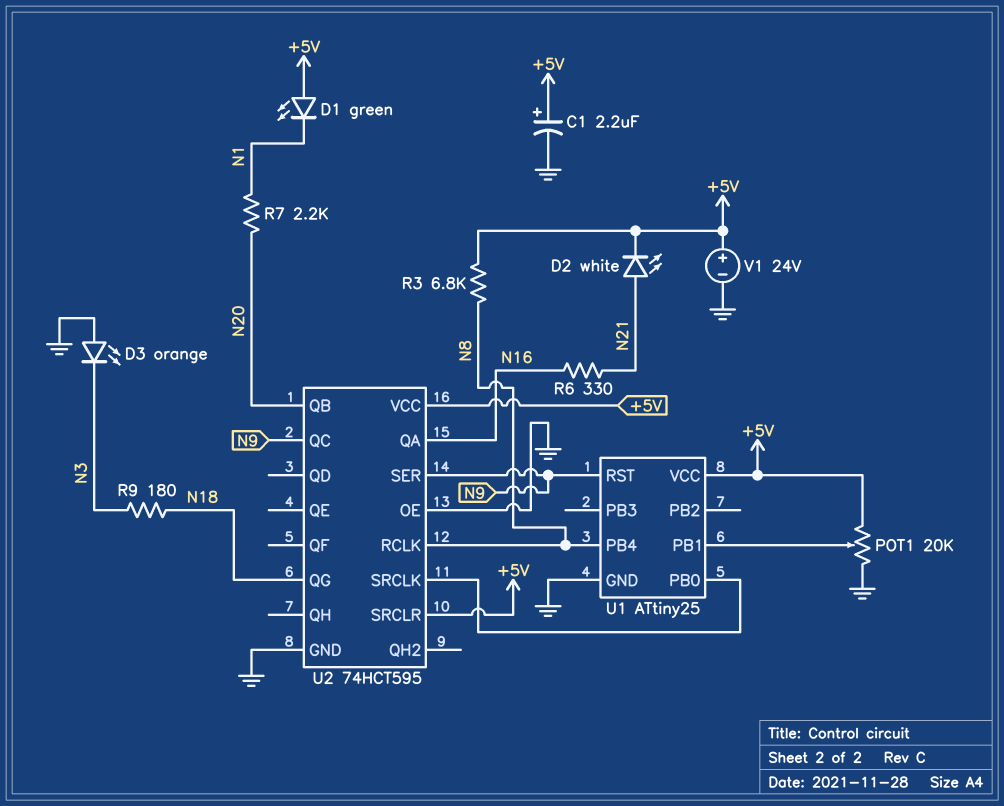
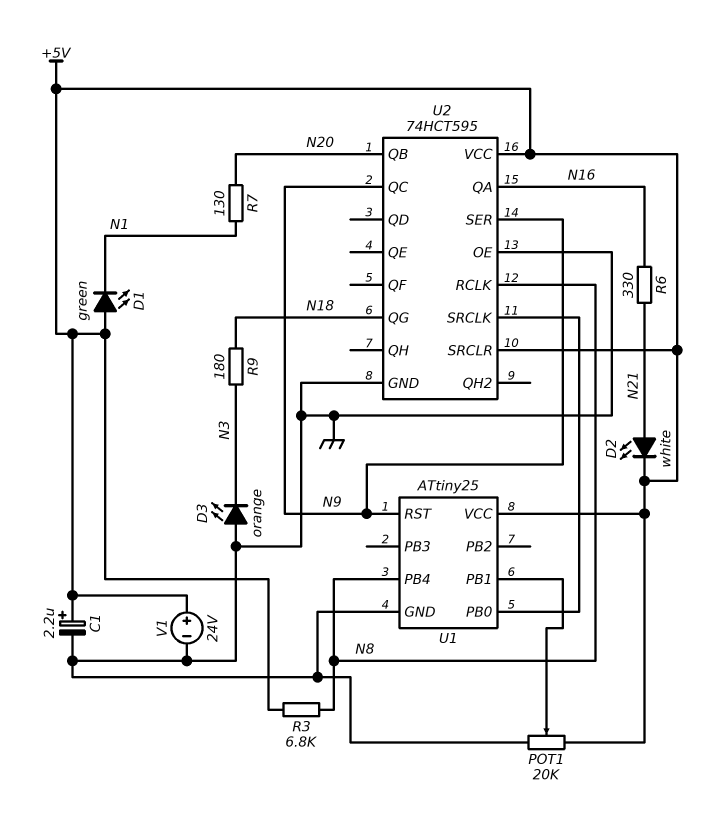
R7: 2.2k (N1, N20) -> 130 (N1, N20)

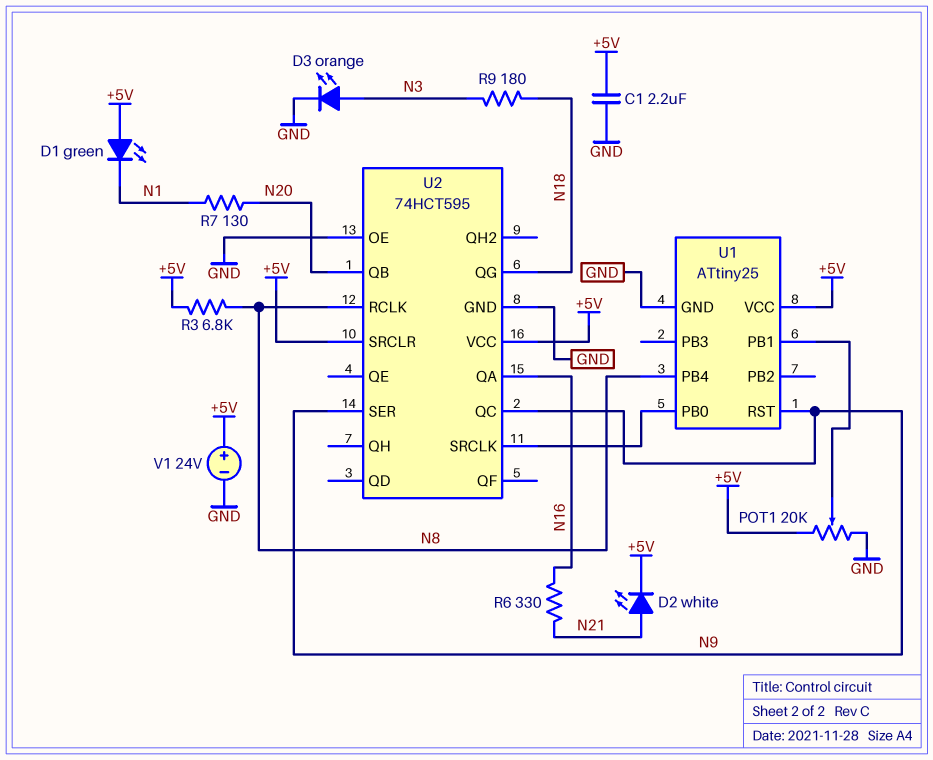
C1: 2.2uF (plus +5V, minus GND) -> 2.2uF (+5V, GND)
D3: LED orange (A GND, K N3) -> LED orange (A N3, K GND)

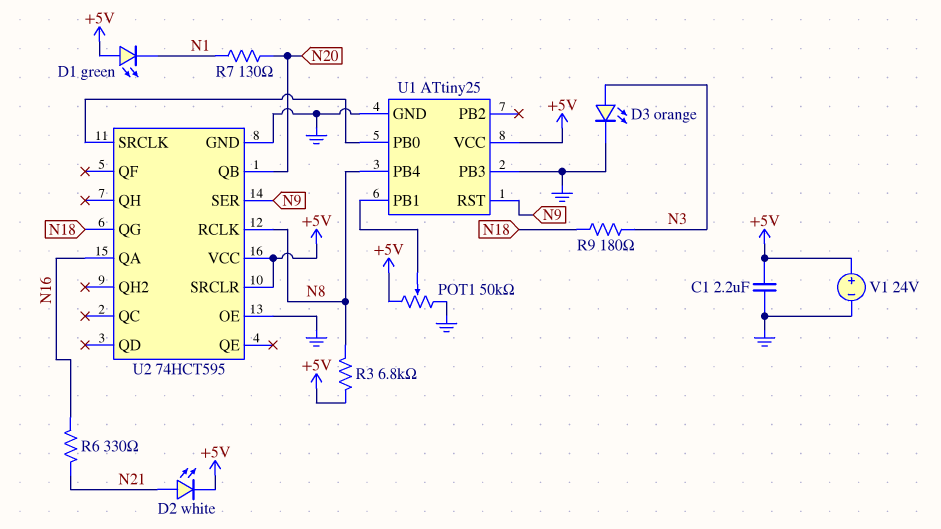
POT1: 20k (+5V, GND, wiper U1/PB1) -> 50k (+5V, GND, wiper U1/PB1)
U1 pin PB3: none -> GND
U2 pin QC: N9 -> none

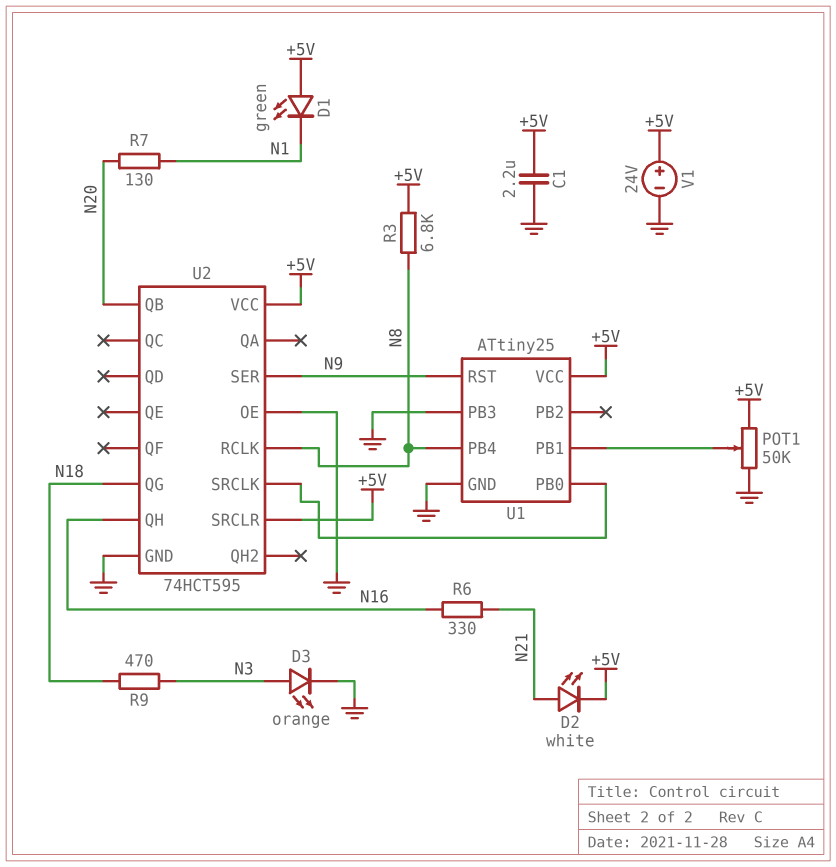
R9: 180 (N3, N18) -> 470 (N3, N18)
U2 pin QA: N16 -> none
U2 pin QH: none -> N16

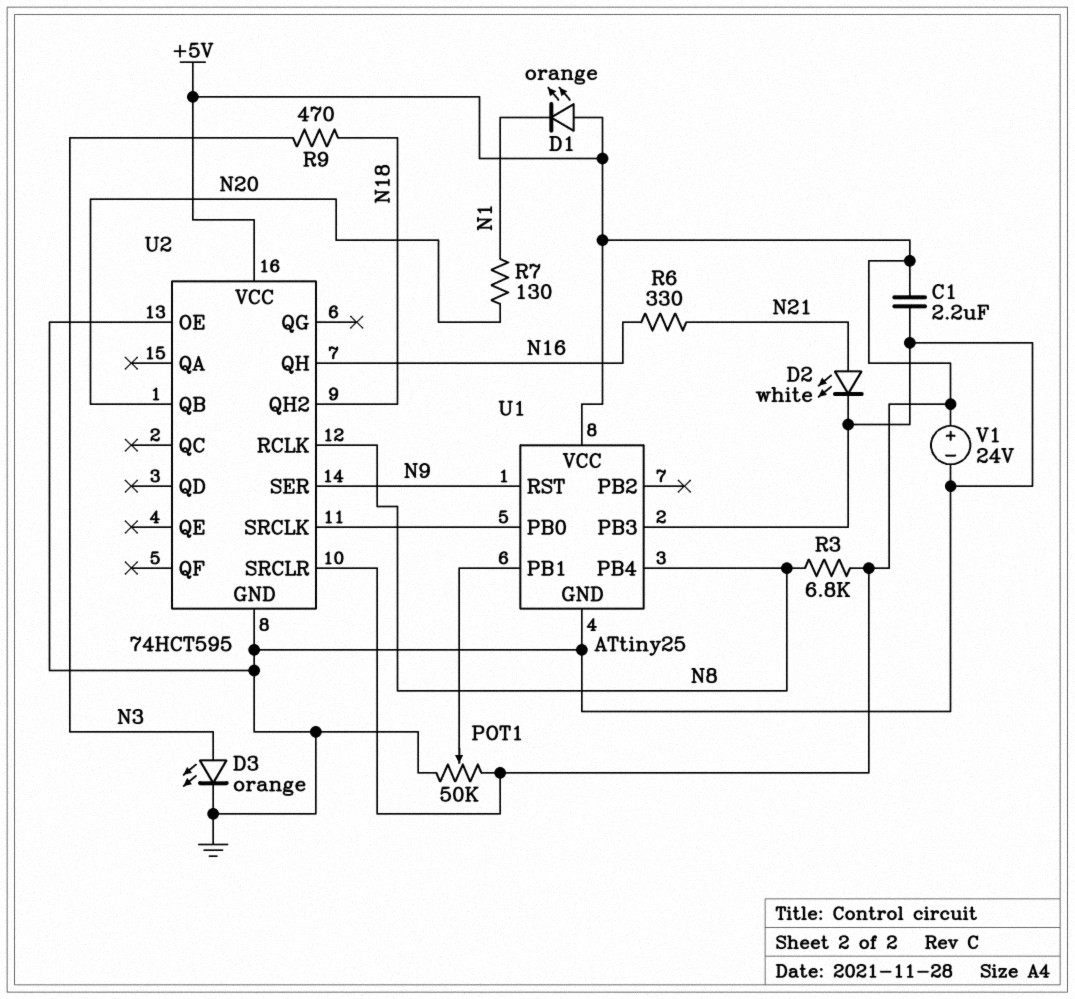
D1: LED green (A +5V, K N1) -> LED orange (A +5V, K N1)
D2: LED white (A N21, K +5V) -> LED white (A N21, K GND)
U2 pin QG: N18 -> none
U2 pin QH2: none -> N18

